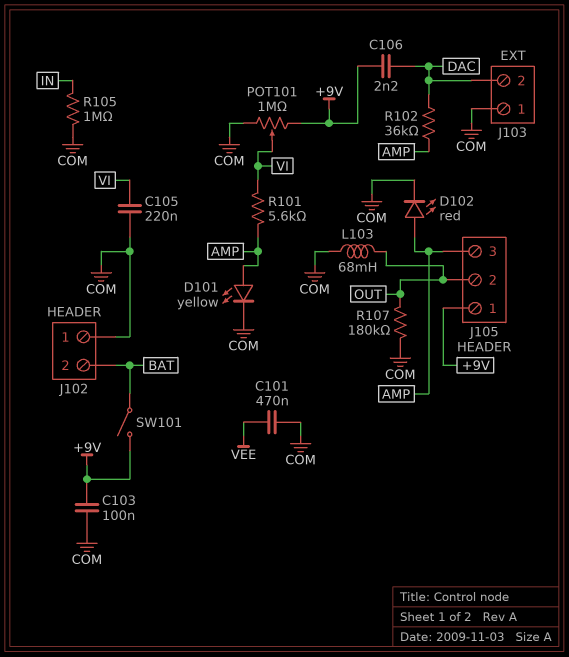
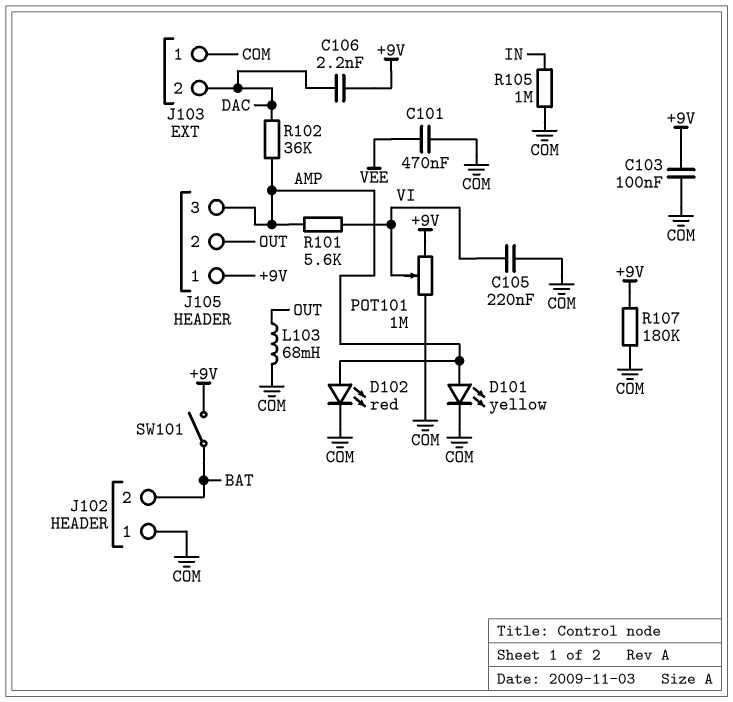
R107: 180k (COM, OUT) -> 180k (+9V, COM)

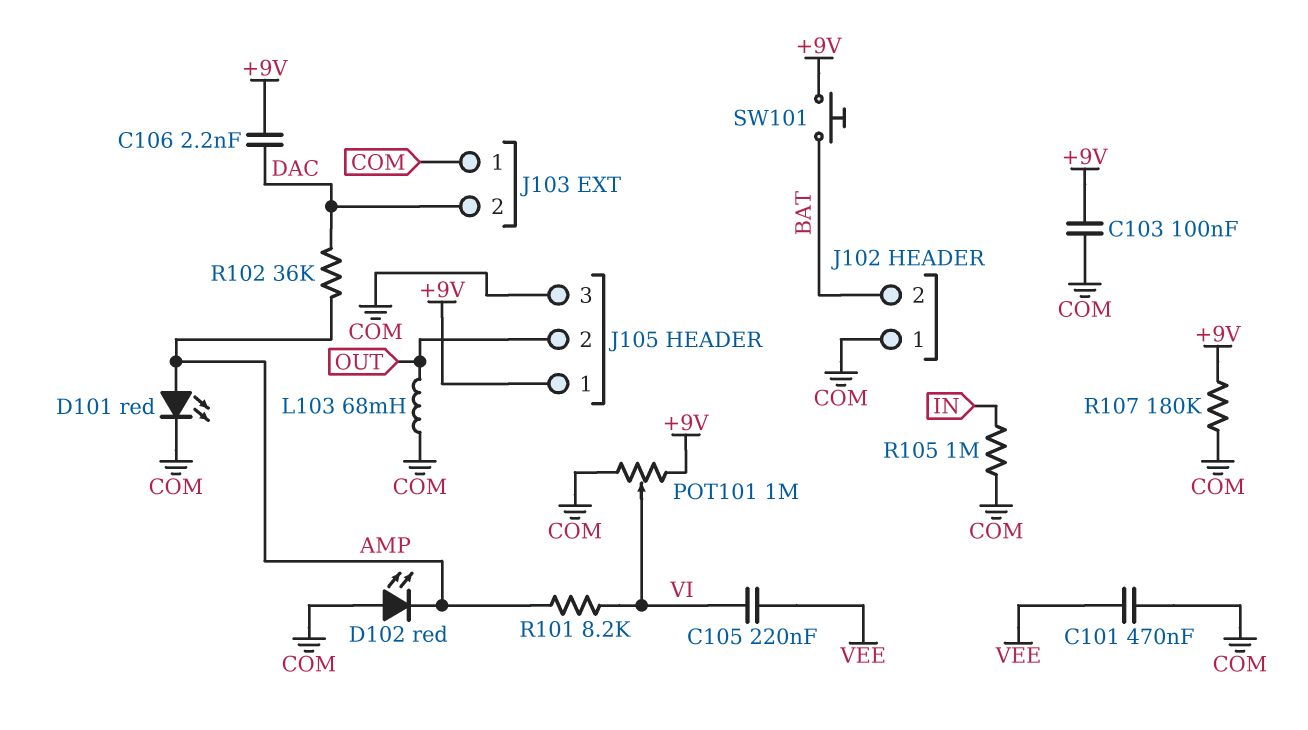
C105: 220nF (COM, VI) -> 220nF (VEE, VI)
D101: LED yellow (A AMP, K COM) -> LED red (A AMP, K COM)
D102: LED red (A AMP, K COM) -> LED red (A COM, K AMP)
J105 pin 3: AMP -> COM
R101: 5.6k (AMP, VI) -> 8.2k (AMP, VI)
SW101: switch (+9V, BAT) -> button (+9V, BAT)

